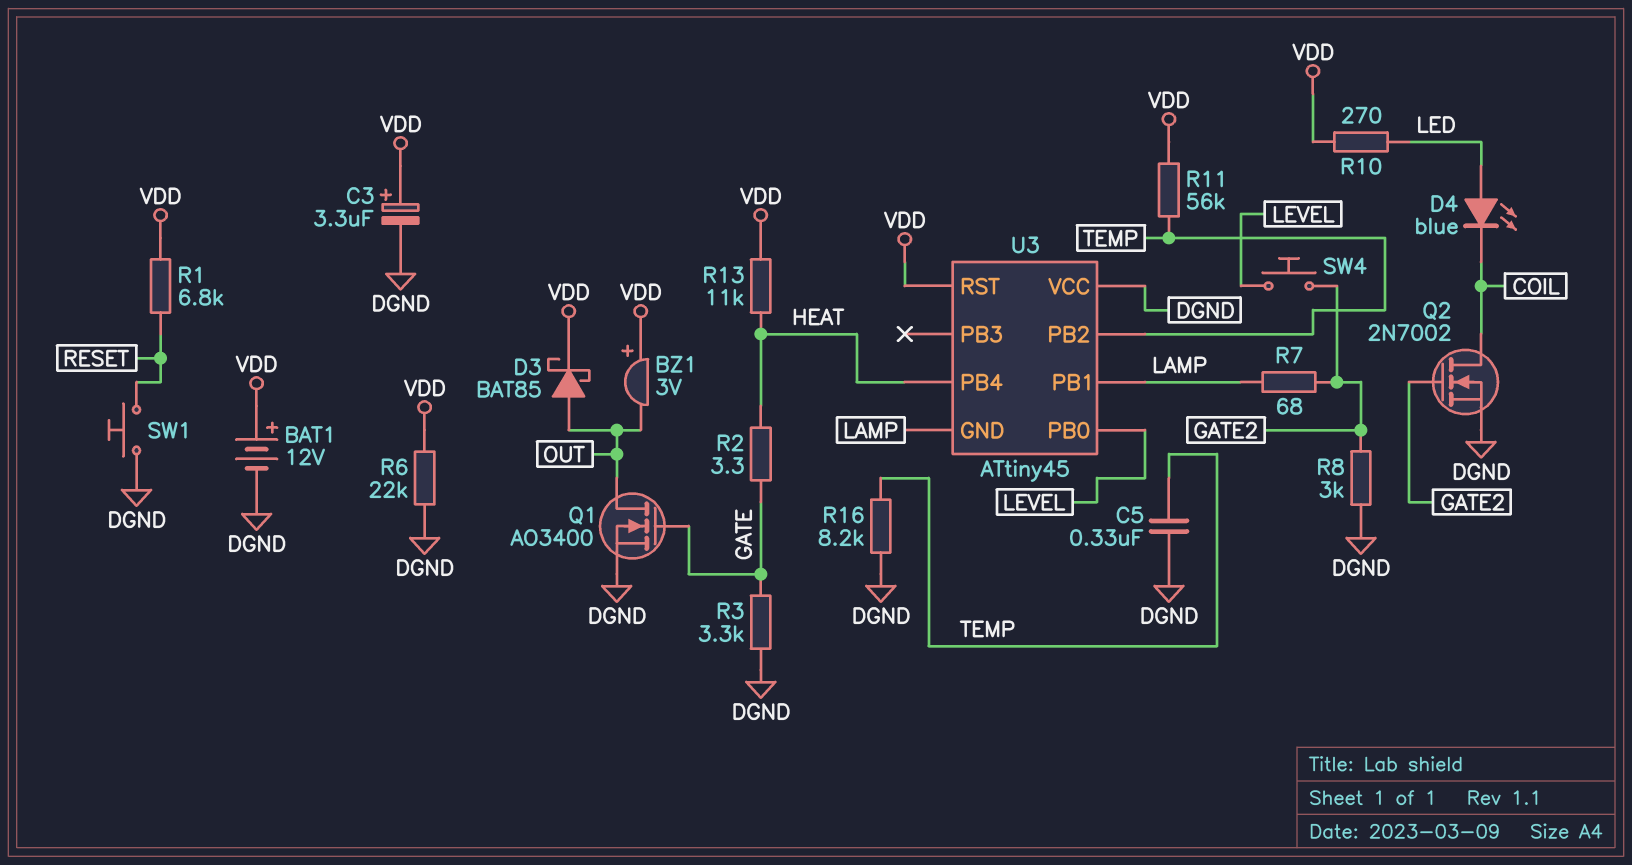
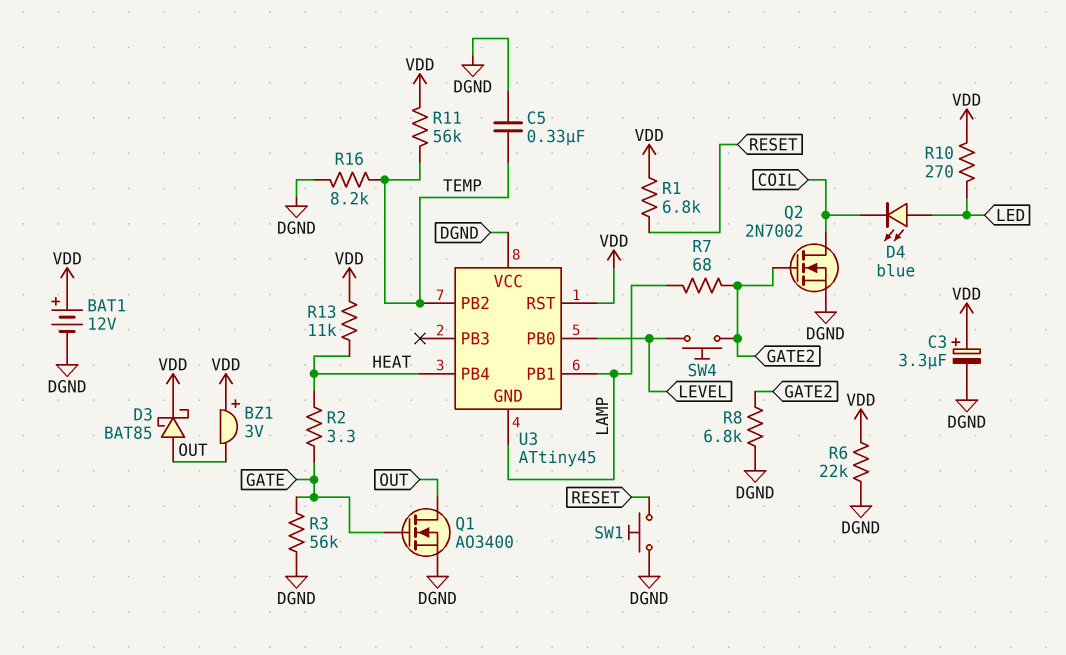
R3: 3.3k (DGND, GATE) -> 56k (DGND, GATE)
R8: 3k (DGND, GATE2) -> 6.8k (DGND, GATE2)

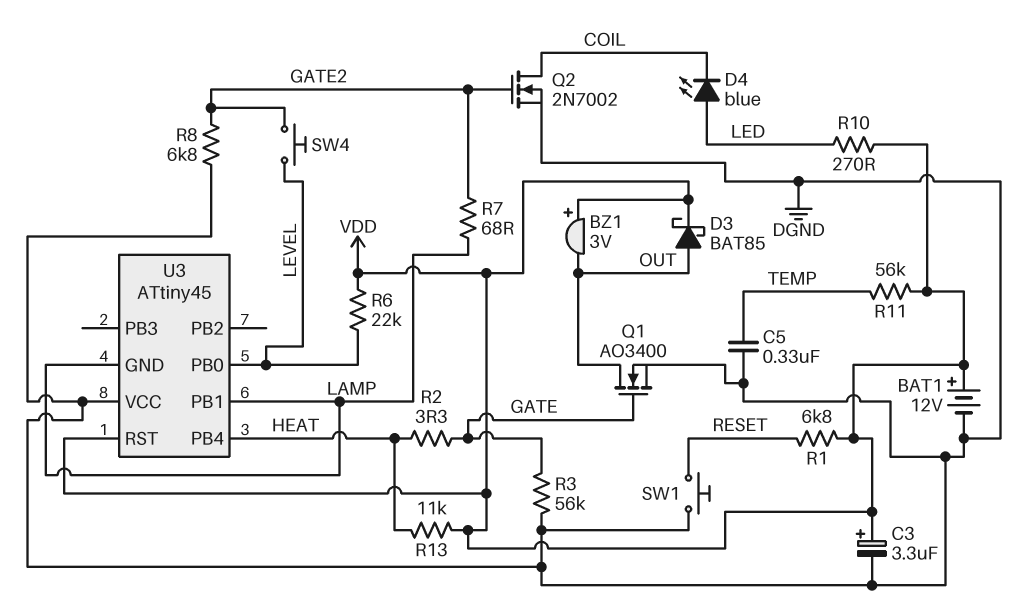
R6: 22k (DGND, VDD) -> 22k (LEVEL, VDD)
R16: 8.2k (DGND, TEMP) -> none
U3 pin PB2: TEMP -> none

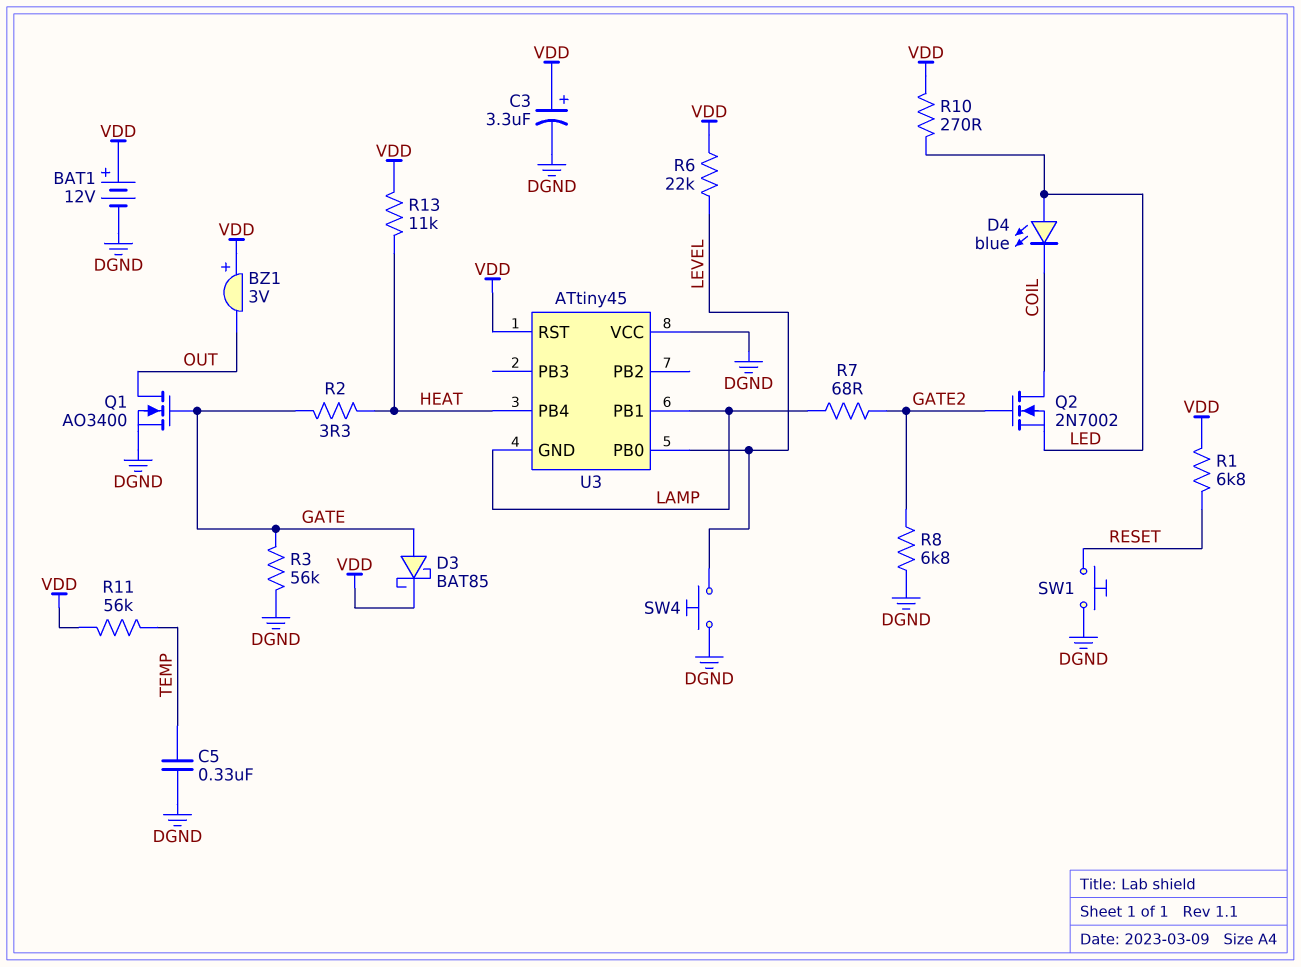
D3: schottky BAT85 (A OUT, K VDD) -> schottky BAT85 (A GATE, K VDD)
Q2: NMOS 2N7002 (G GATE2, D COIL, S DGND) -> NMOS 2N7002 (G GATE2, D COIL, S LED)
SW4: button (GATE2, LEVEL) -> button (DGND, LEVEL)

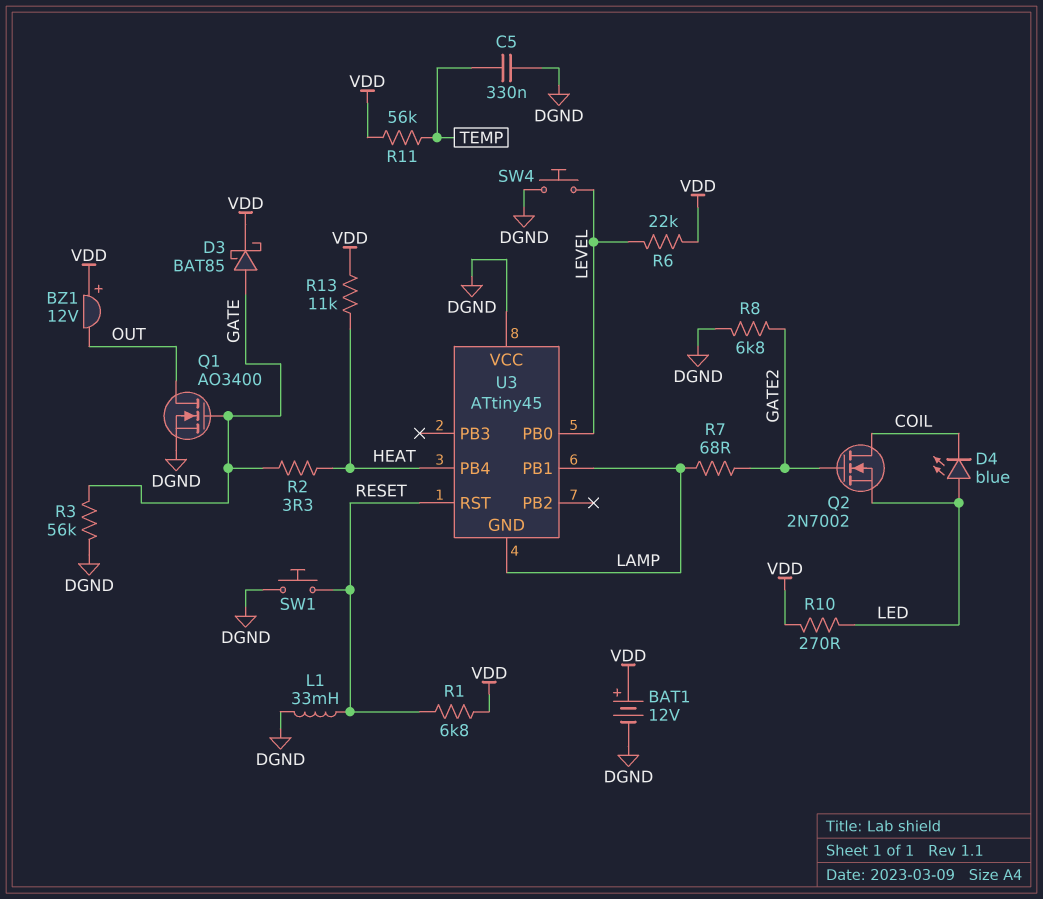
BZ1: buzzer 3V (plus VDD, minus OUT) -> buzzer 12V (plus VDD, minus OUT)
C3: 3.3uF (plus VDD, minus DGND) -> none
L1: none -> 33mH (DGND, RESET)
U3 pin RST: VDD -> RESET

